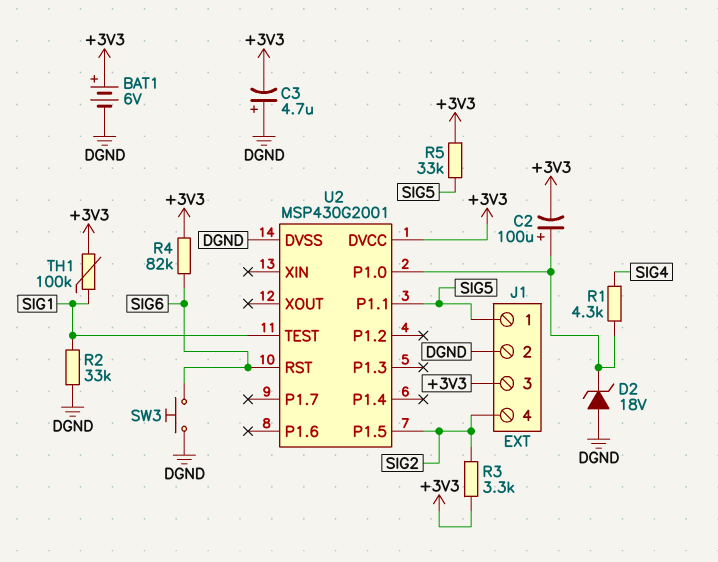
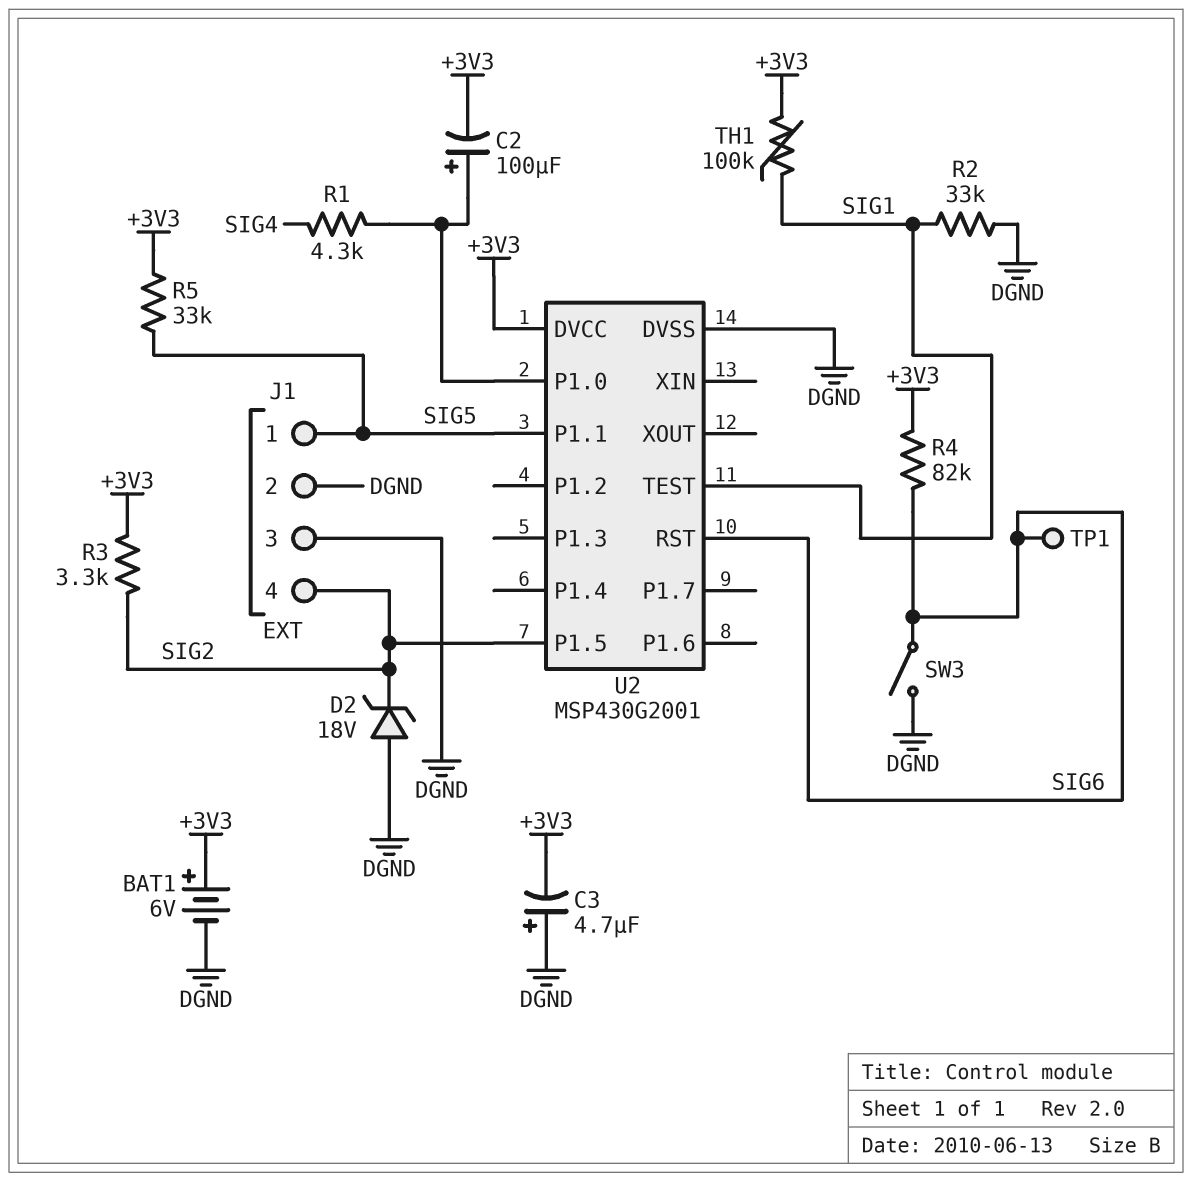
D2: zener 18V (A DGND, K U2/P1.0) -> zener 18V (A DGND, K SIG2)
J1 pin 3: +3V3 -> DGND
SW3: button (DGND, SIG6) -> switch (DGND, SIG6)
TP1: none -> test point (SIG6)

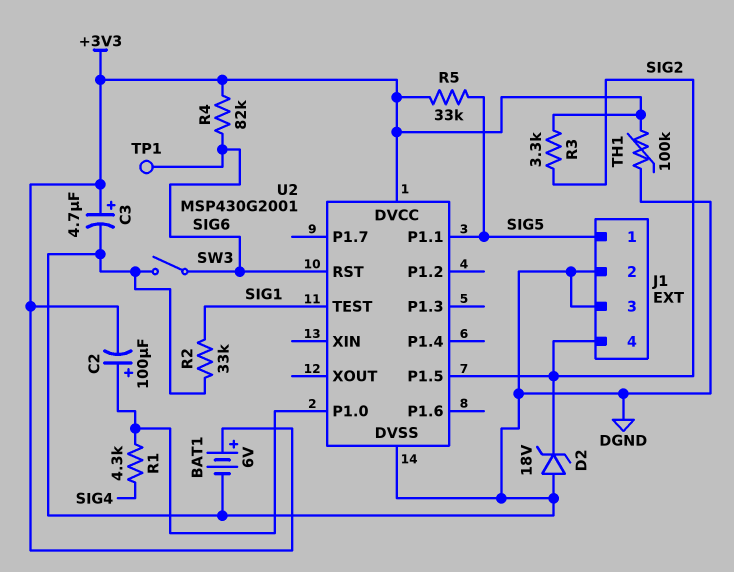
C3: 4.7uF (plus DGND, minus +3V3) -> 4.7uF (plus +3V3, minus DGND)
TH1: 100k (+3V3, SIG1) -> 100k (+3V3, DGND)

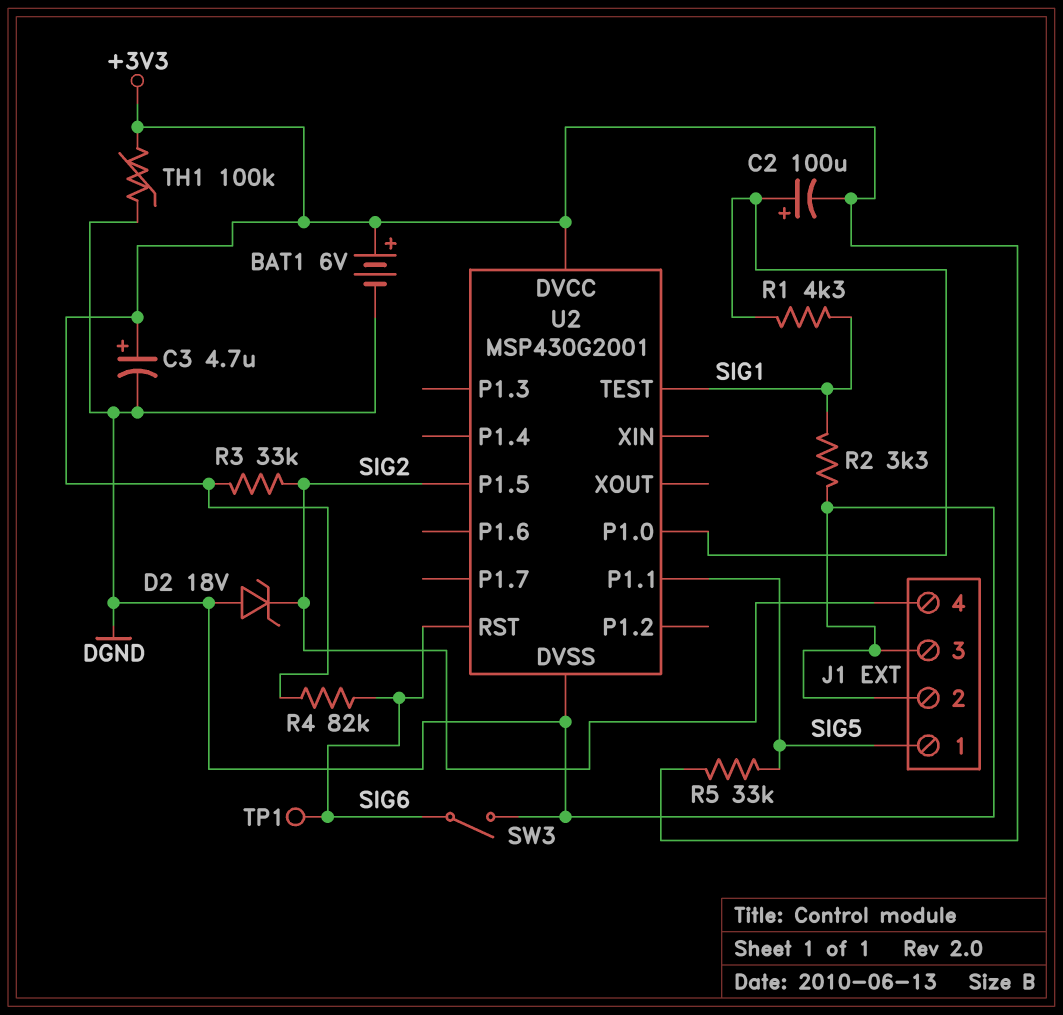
R1: 4.3k (SIG4, U2/P1.0) -> 4.3k (SIG1, U2/P1.0)
R2: 33k (DGND, SIG1) -> 3.3k (DGND, SIG1)
R3: 3.3k (+3V3, SIG2) -> 33k (+3V3, SIG2)

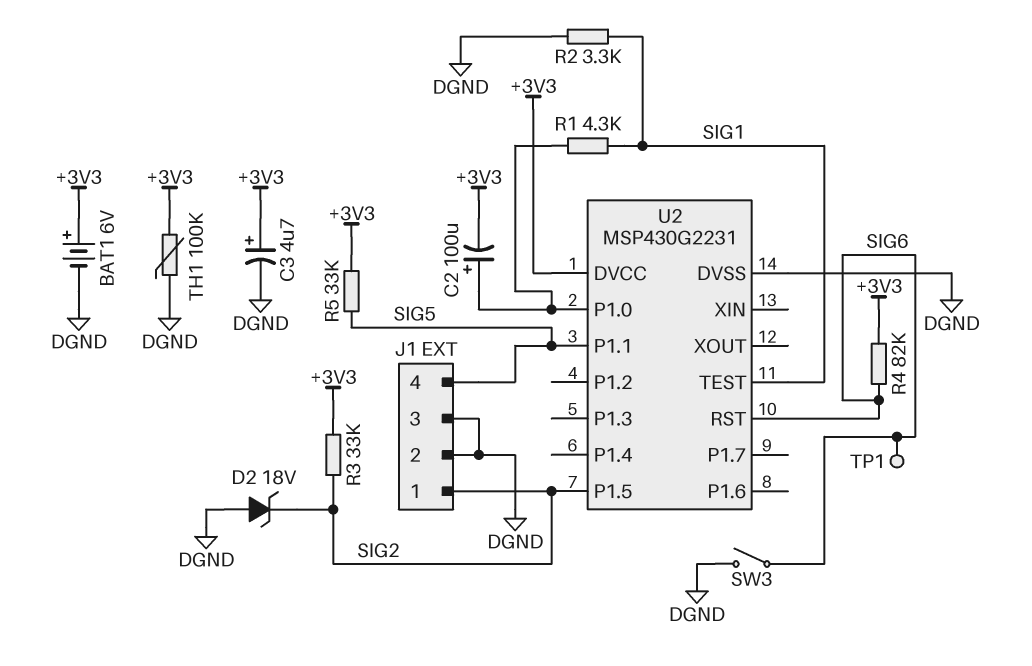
J1 pin 1: SIG5 -> SIG2
J1 pin 4: SIG2 -> SIG5
U2: MSP430G2001 -> MSP430G2231

